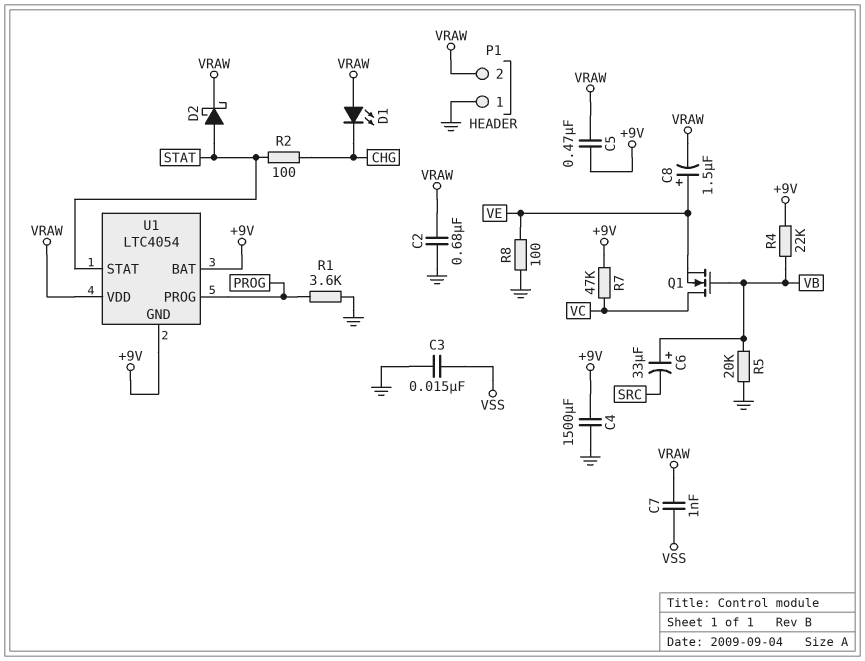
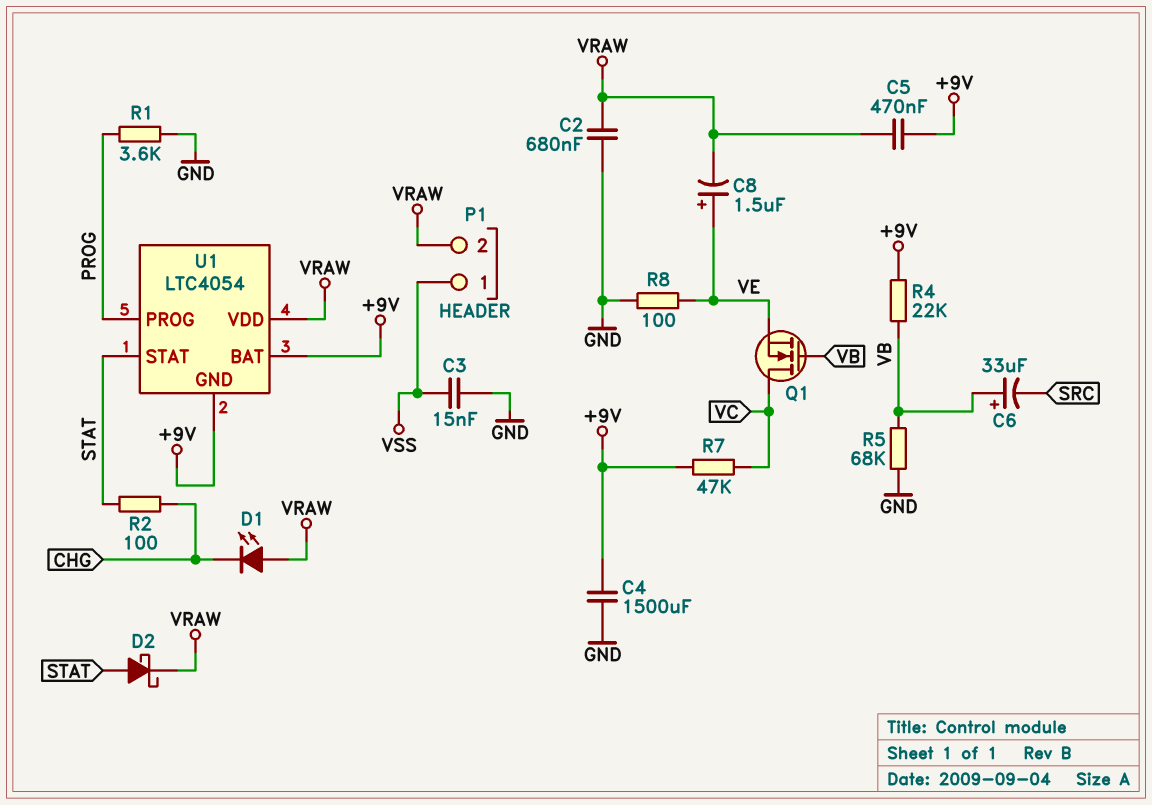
C7: 1nF (VRAW, VSS) -> none
P1 pin 1: GND -> VSS
R5: 20k (GND, VB) -> 68k (GND, VB)

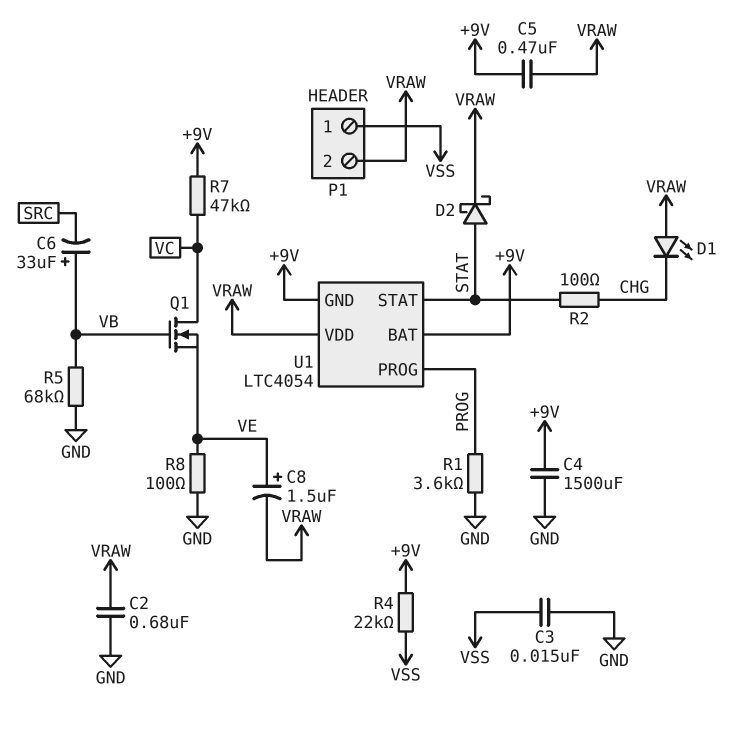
R4: 22k (+9V, VB) -> 22k (+9V, VSS)

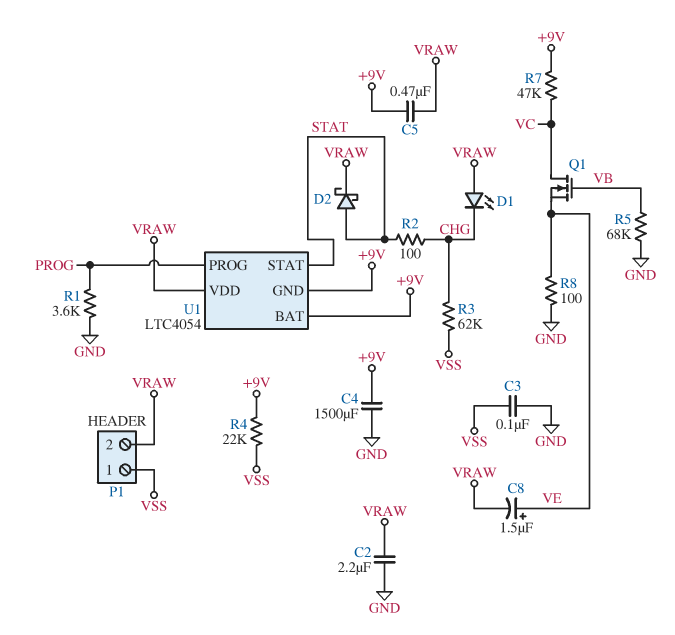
C2: 680nF (GND, VRAW) -> 2.2uF (GND, VRAW)
C3: 15nF (GND, VSS) -> 100nF (GND, VSS)
C6: 33uF (plus VB, minus SRC) -> none
R3: none -> 62k (CHG, VSS)

